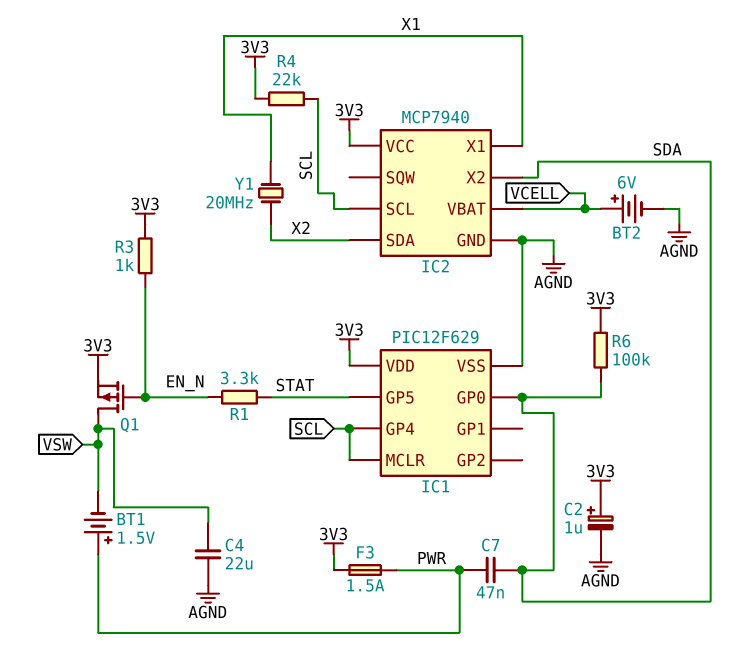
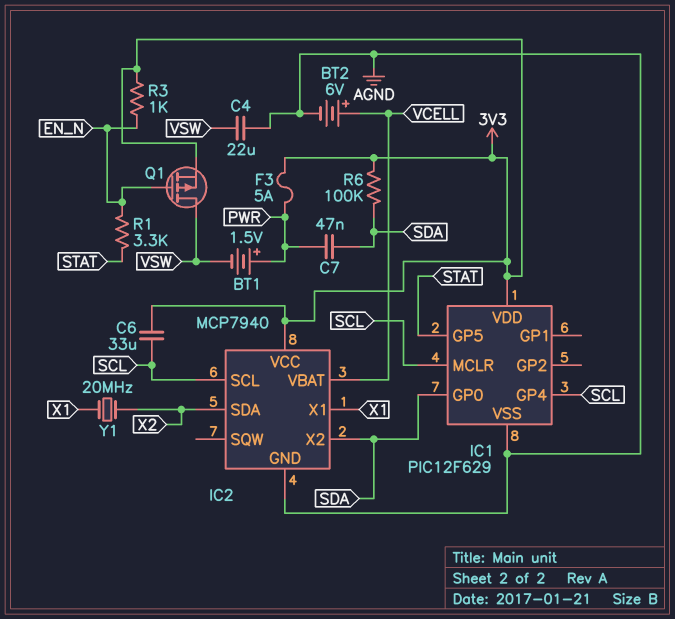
C2: 1uF (plus 3V3, minus AGND) -> none
C6: none -> 33uF (3V3, SCL)
F3: 1.5A (3V3, PWR) -> 5A (3V3, PWR)
R4: 22k (3V3, SCL) -> none

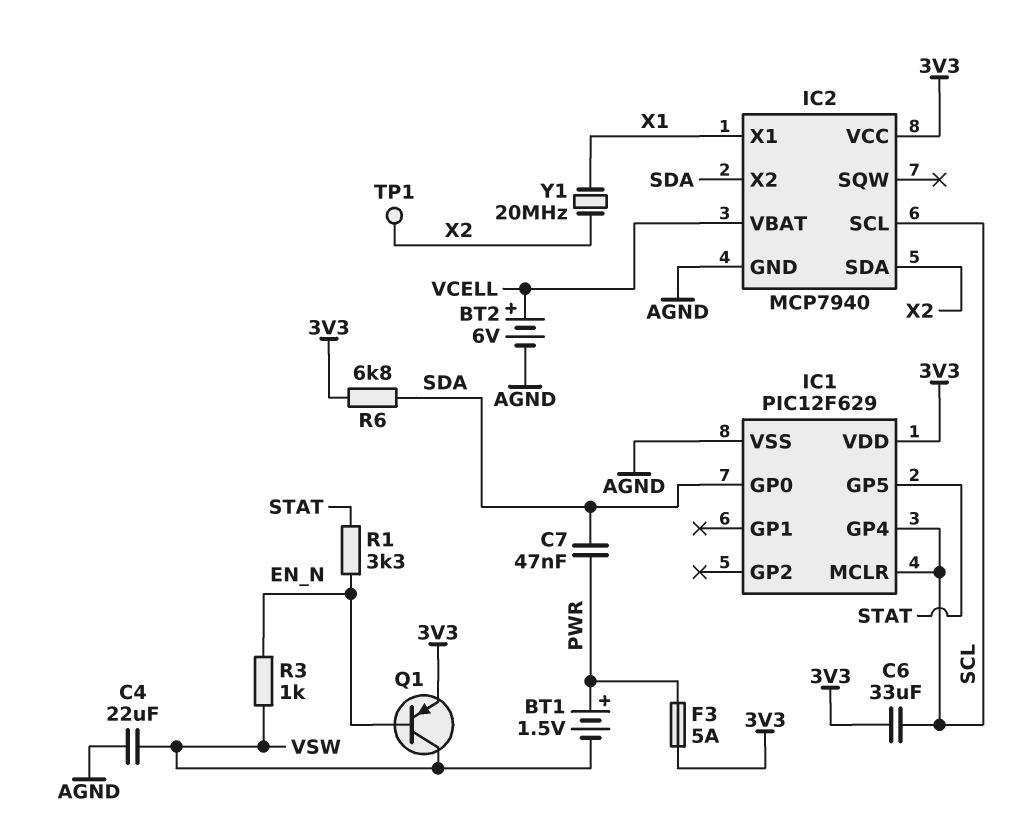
Q1: PMOS (G EN_N, D VSW, S 3V3) -> PNP (B EN_N, C VSW, E 3V3)
R3: 1k (3V3, EN_N) -> 1k (EN_N, VSW)
R6: 100k (3V3, SDA) -> 6.8k (3V3, SDA)
TP1: none -> test point (X2)

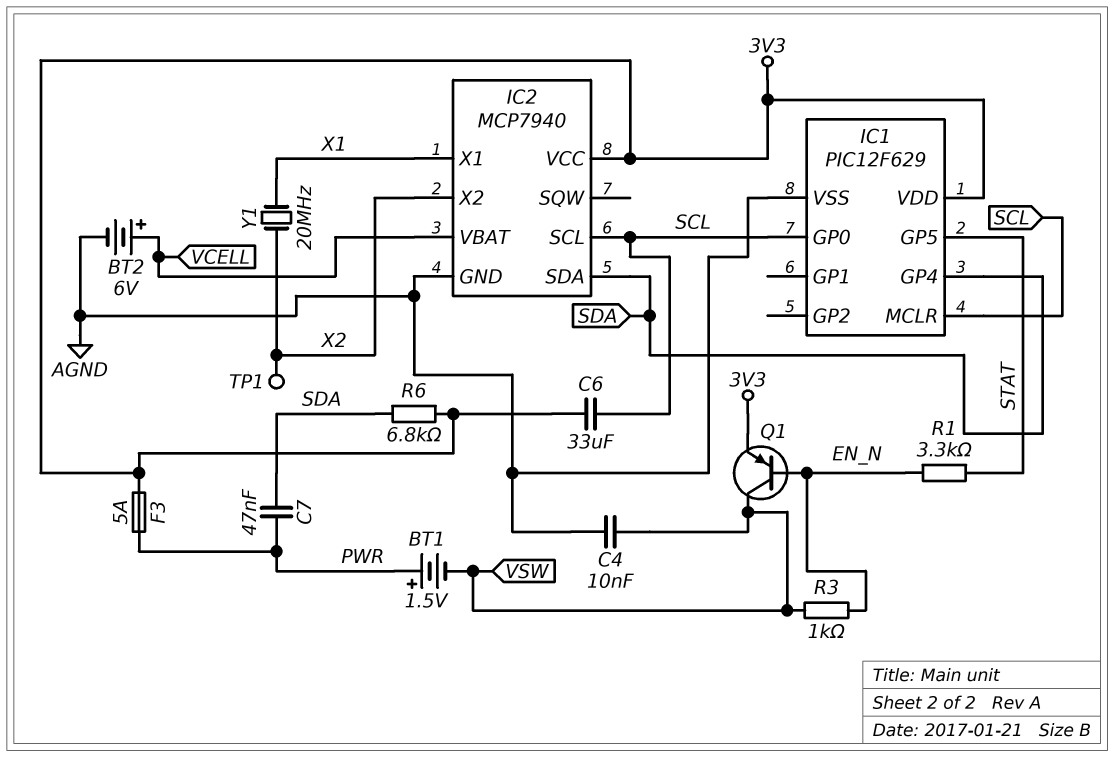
C4: 22uF (AGND, VSW) -> 10nF (AGND, VSW)
IC1 pin GP0: SDA -> SCL
IC1 pin GP4: SCL -> SDA
IC2 pin SDA: X2 -> SDA
IC2 pin X2: SDA -> X2

